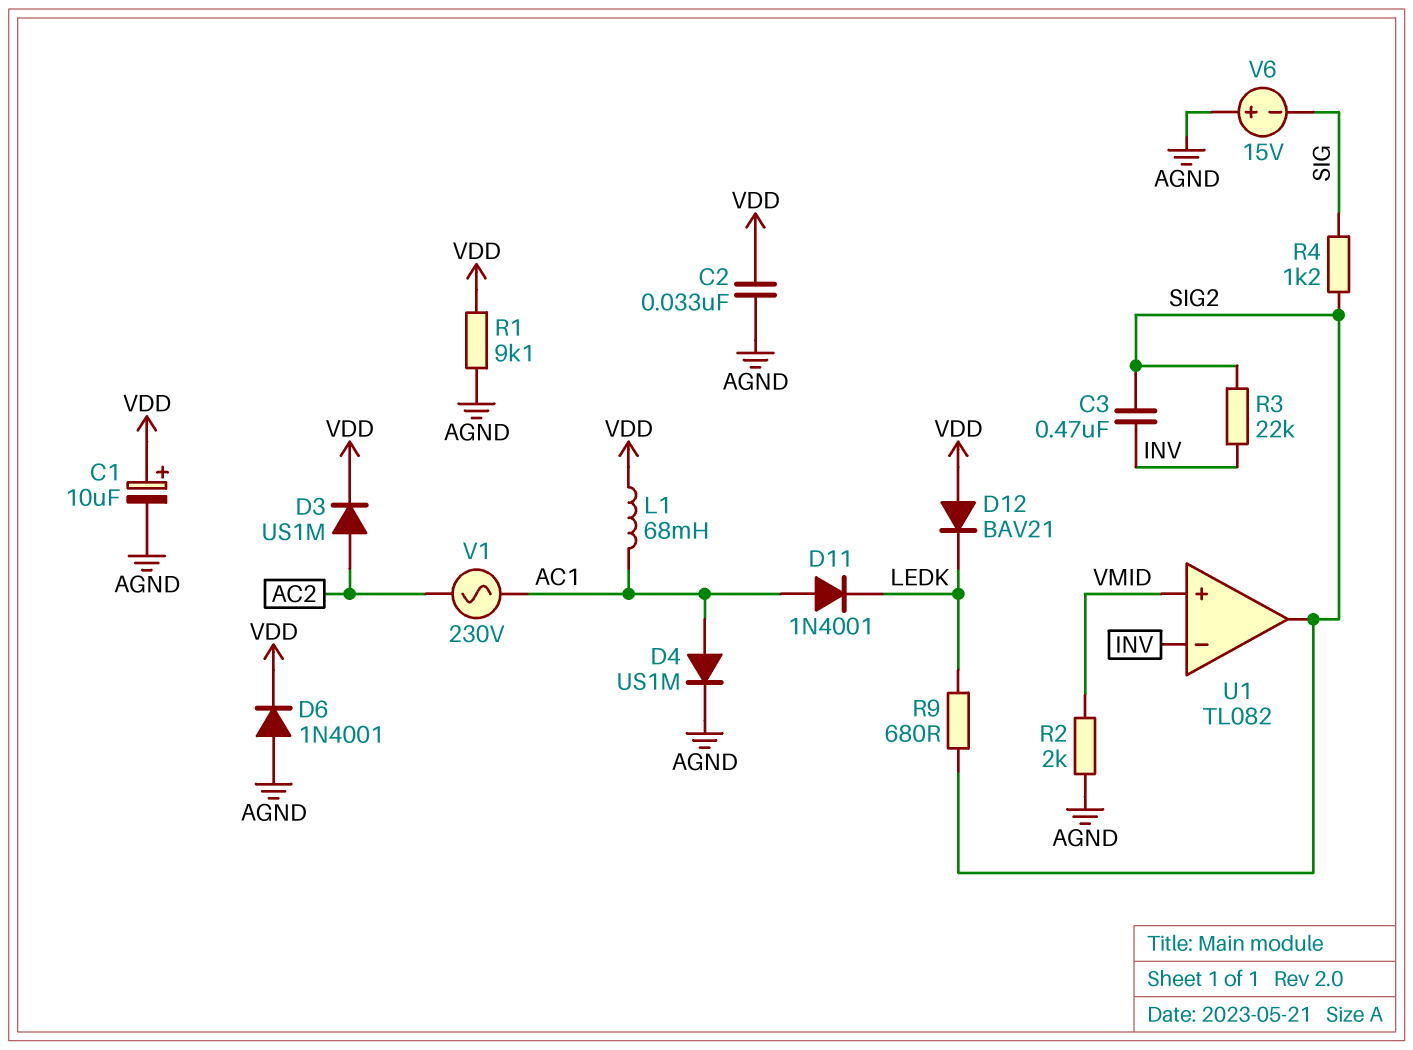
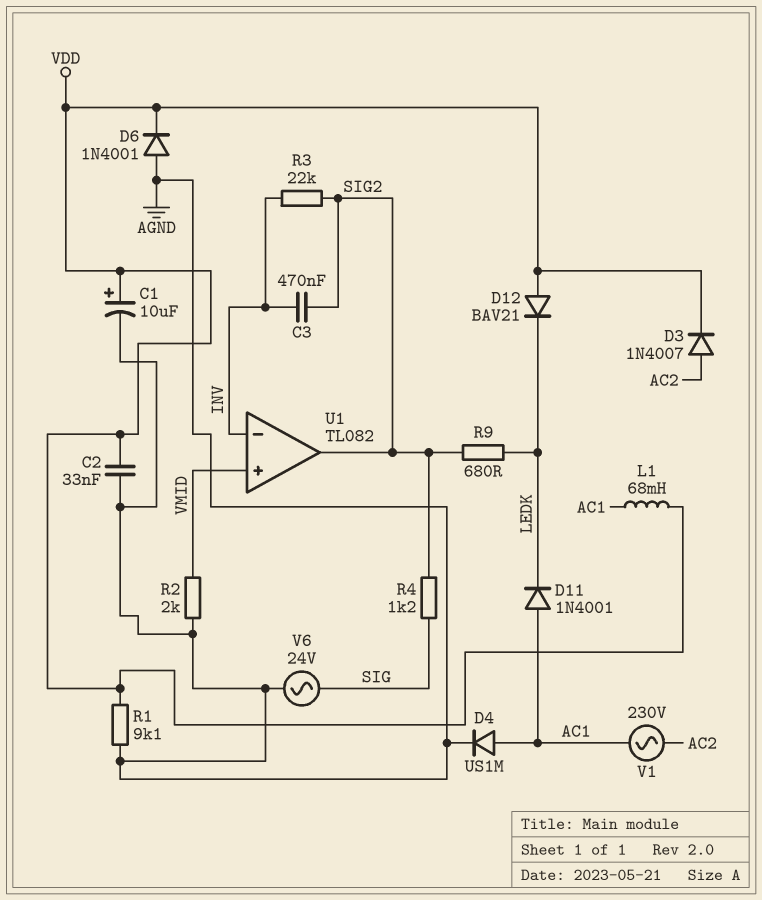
D3: diode US1M (A AC2, K VDD) -> diode 1N4007 (A AC2, K VDD)
V6: 15V (plus AGND, minus SIG) -> AC 24V (AGND, SIG)

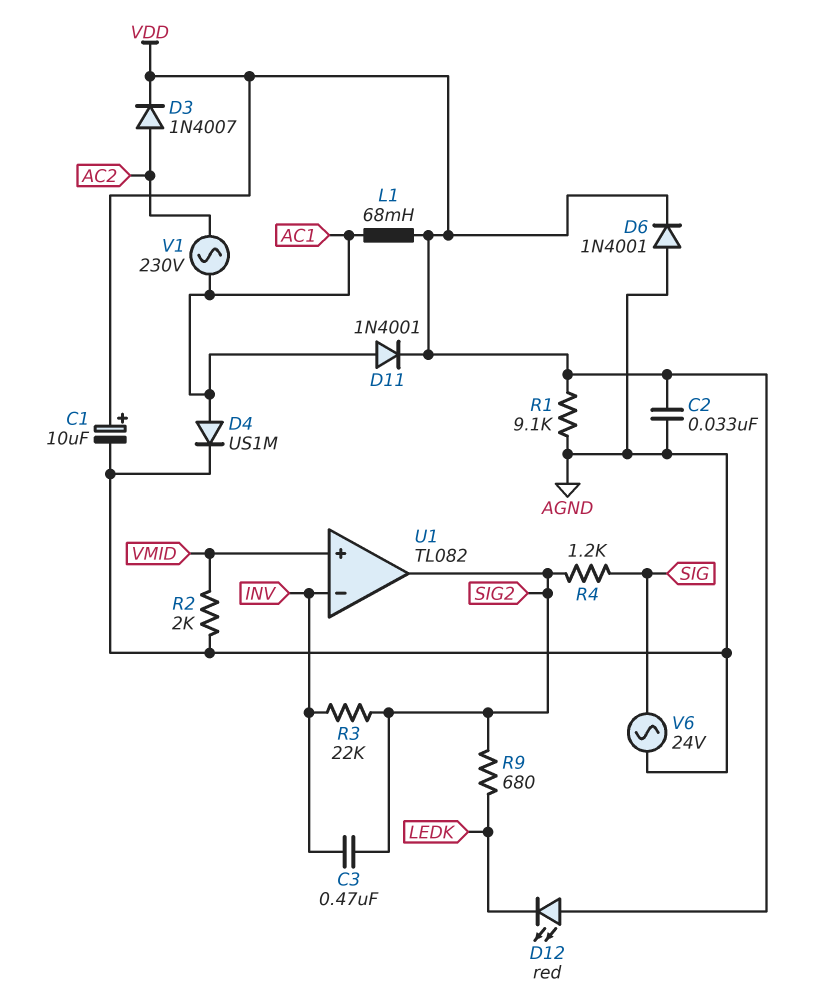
D11: diode 1N4001 (A AC1, K LEDK) -> diode 1N4001 (A AC1, K VDD)
D12: diode BAV21 (A VDD, K LEDK) -> LED red (A VDD, K LEDK)

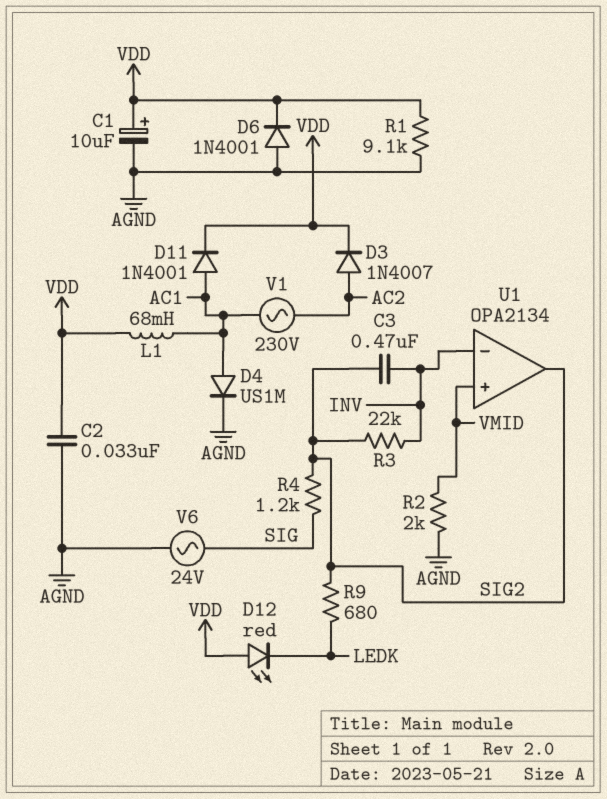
U1: TL082 -> OPA2134

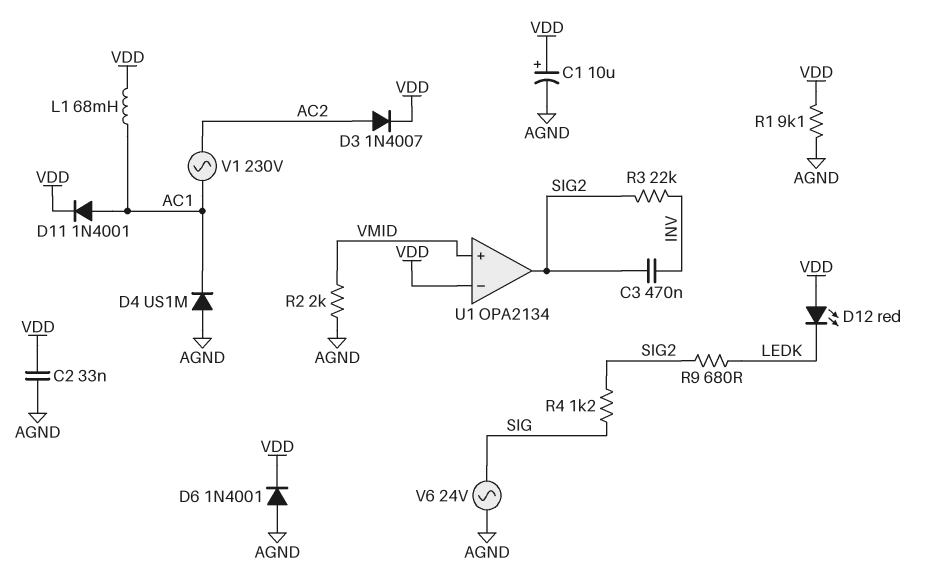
D4: diode US1M (A AC1, K AGND) -> diode US1M (A AGND, K AC1)
U1 pin in-: INV -> VDD

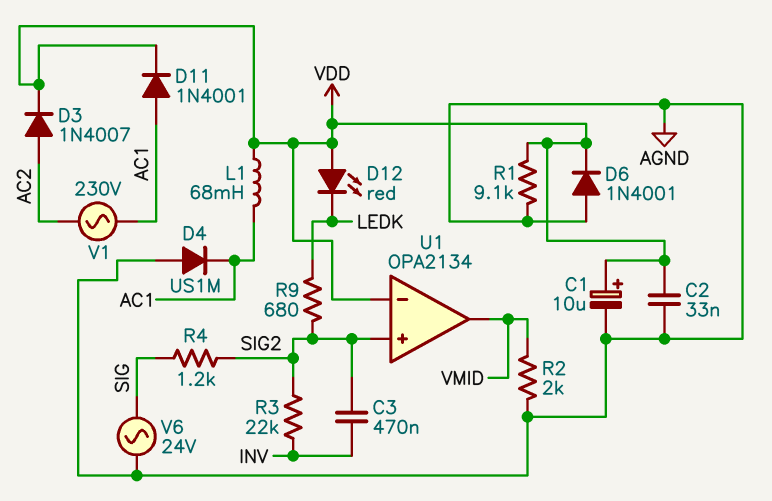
U1 pin in+: VMID -> SIG2
U1 pin out: SIG2 -> VMID

